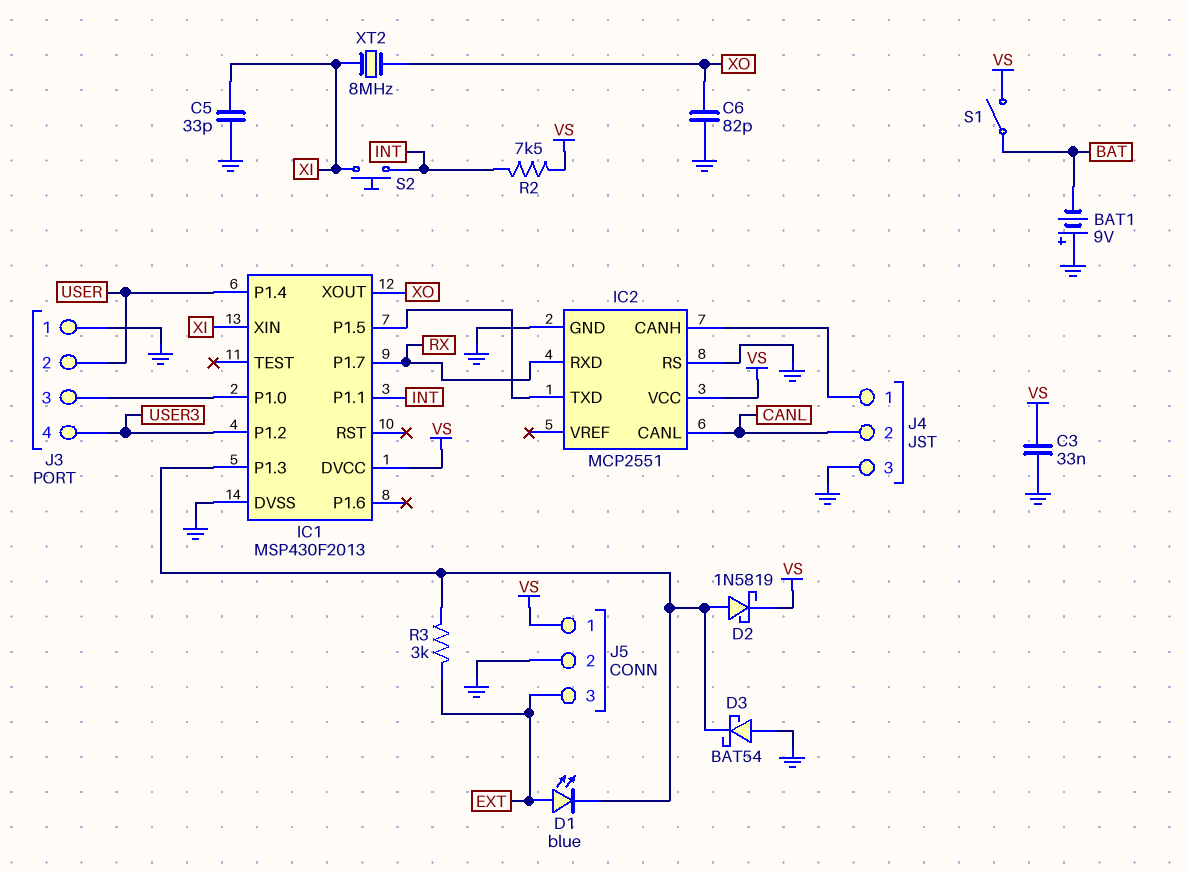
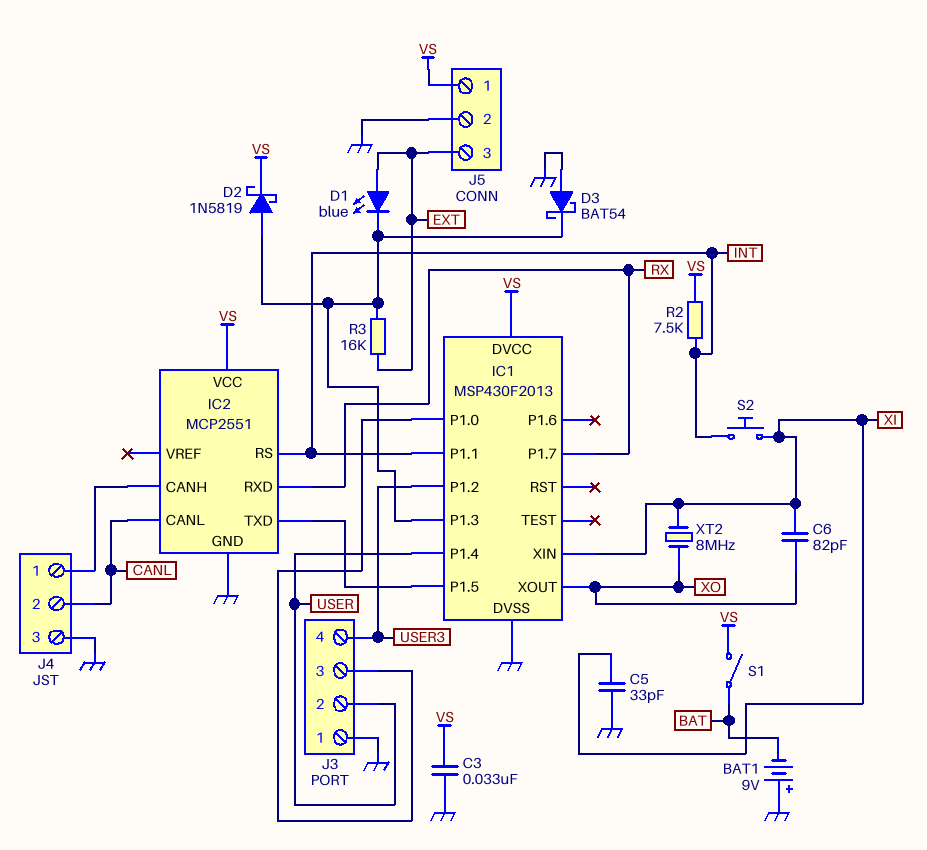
C6: 82pF (GND, XO) -> 82pF (XI, XO)
IC2 pin RS: GND -> INT
R3: 3k (EXT, IC1/P1.3) -> 16k (EXT, IC1/P1.3)

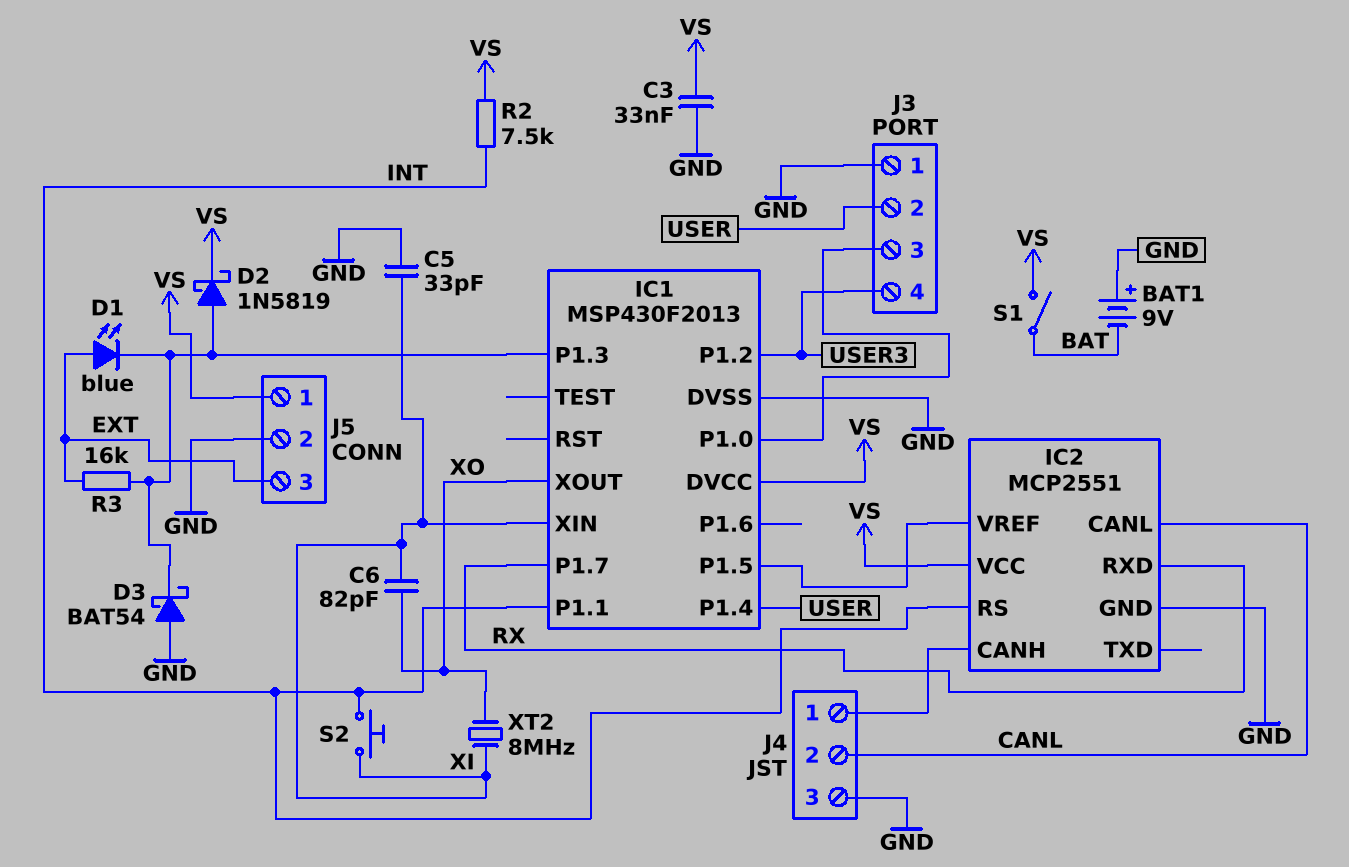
IC2 pin TXD: IC1/P1.5 -> none
IC2 pin VREF: none -> IC1/P1.5

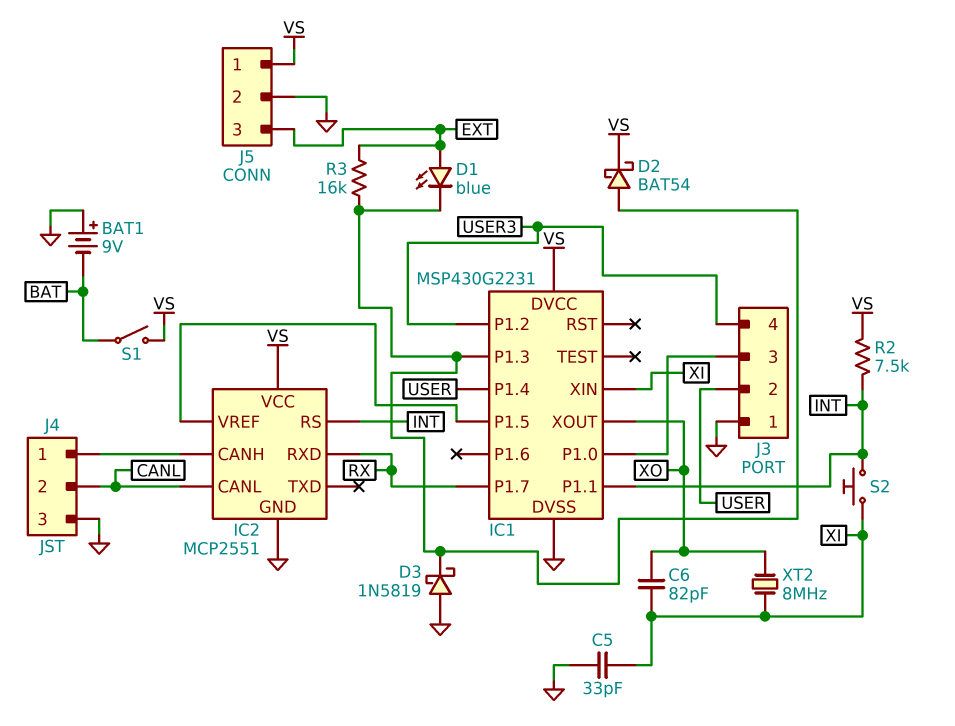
C3: 33nF (GND, VS) -> none
D2: schottky 1N5819 (A IC1/P1.3, K VS) -> schottky BAT54 (A IC1/P1.3, K VS)
D3: schottky BAT54 (A GND, K IC1/P1.3) -> schottky 1N5819 (A GND, K IC1/P1.3)
IC1: MSP430F2013 -> MSP430G2231

